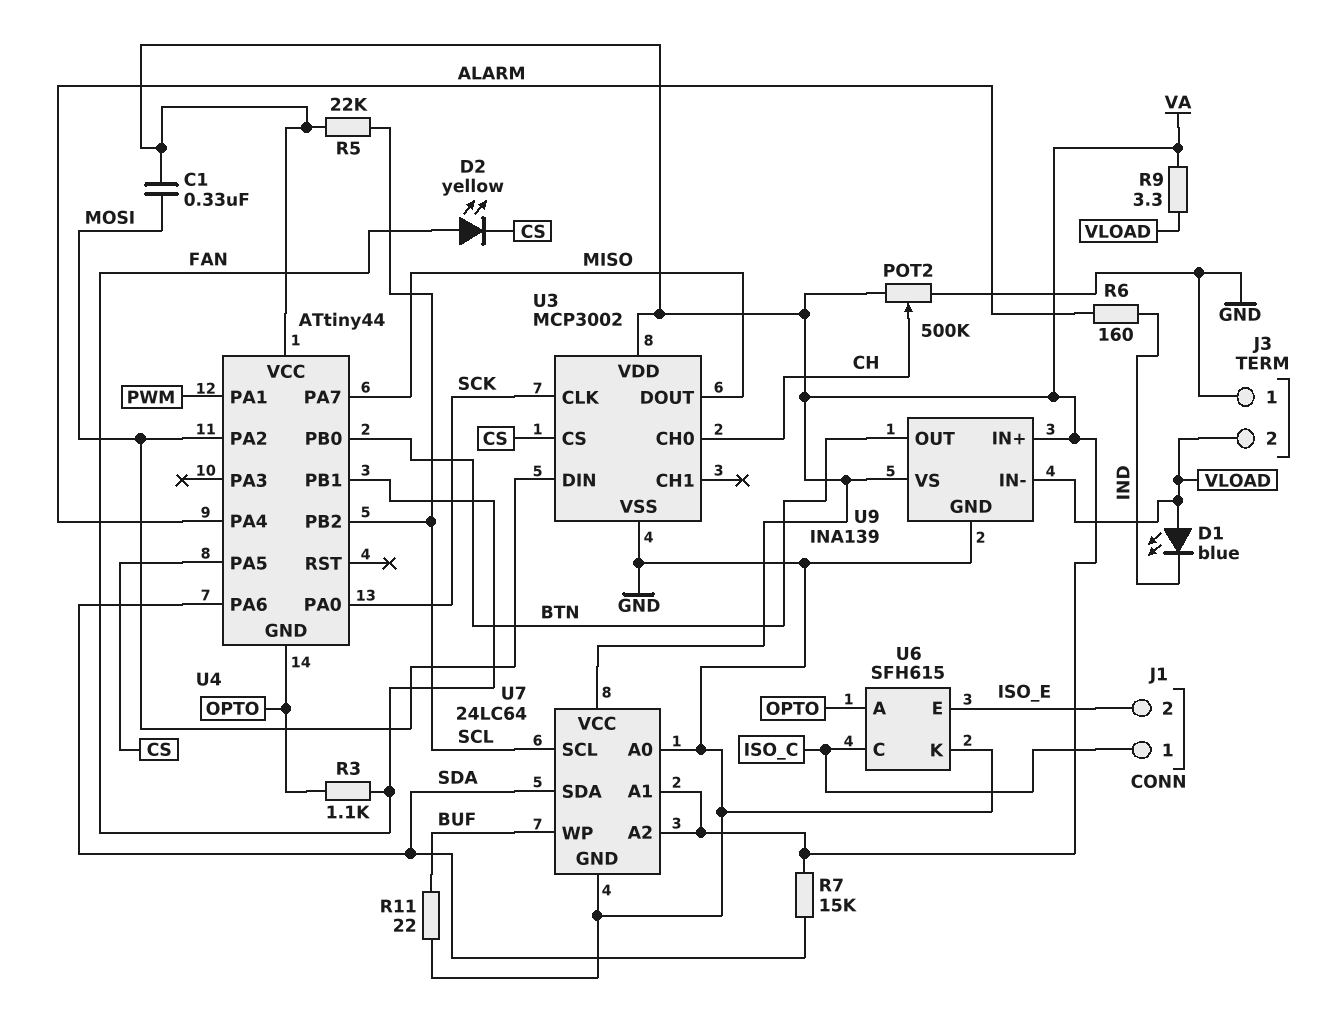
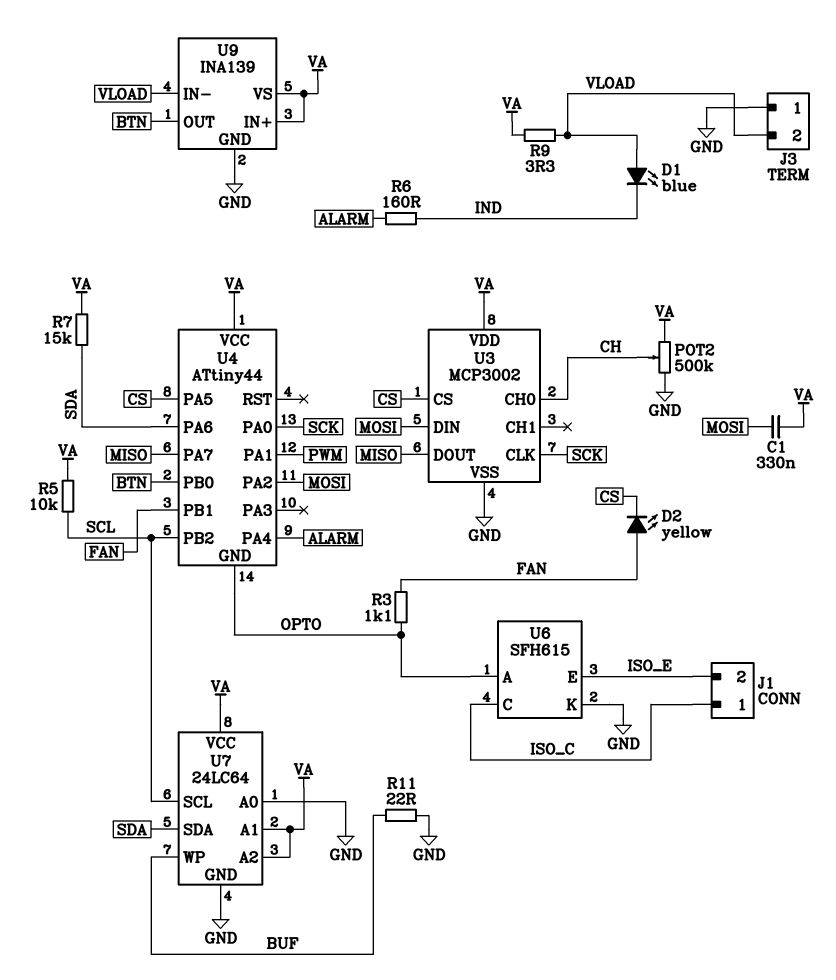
R5: 22k (SCL, VA) -> 10k (SCL, VA)

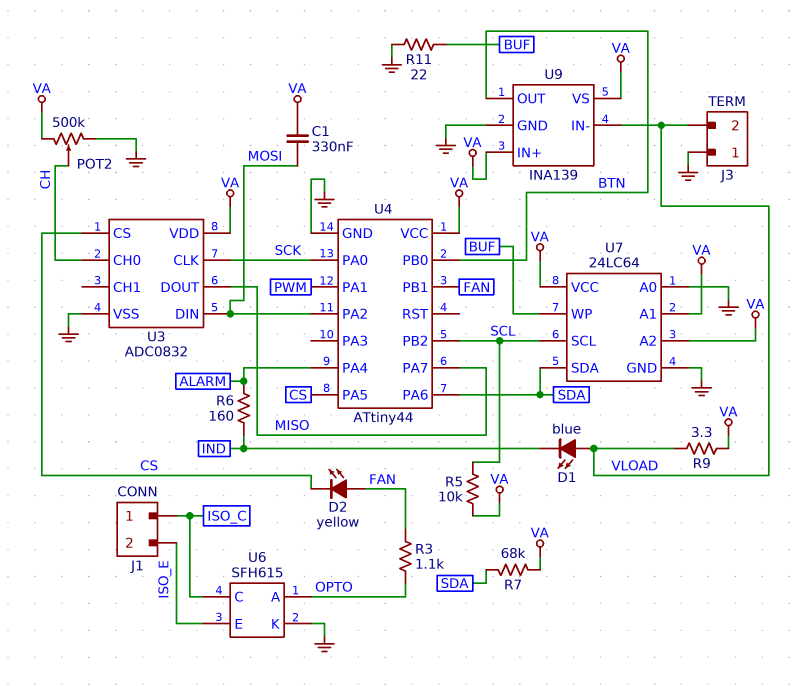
R7: 15k (SDA, VA) -> 68k (SDA, VA)
U3: MCP3002 -> ADC0832
U4 pin GND: OPTO -> GND

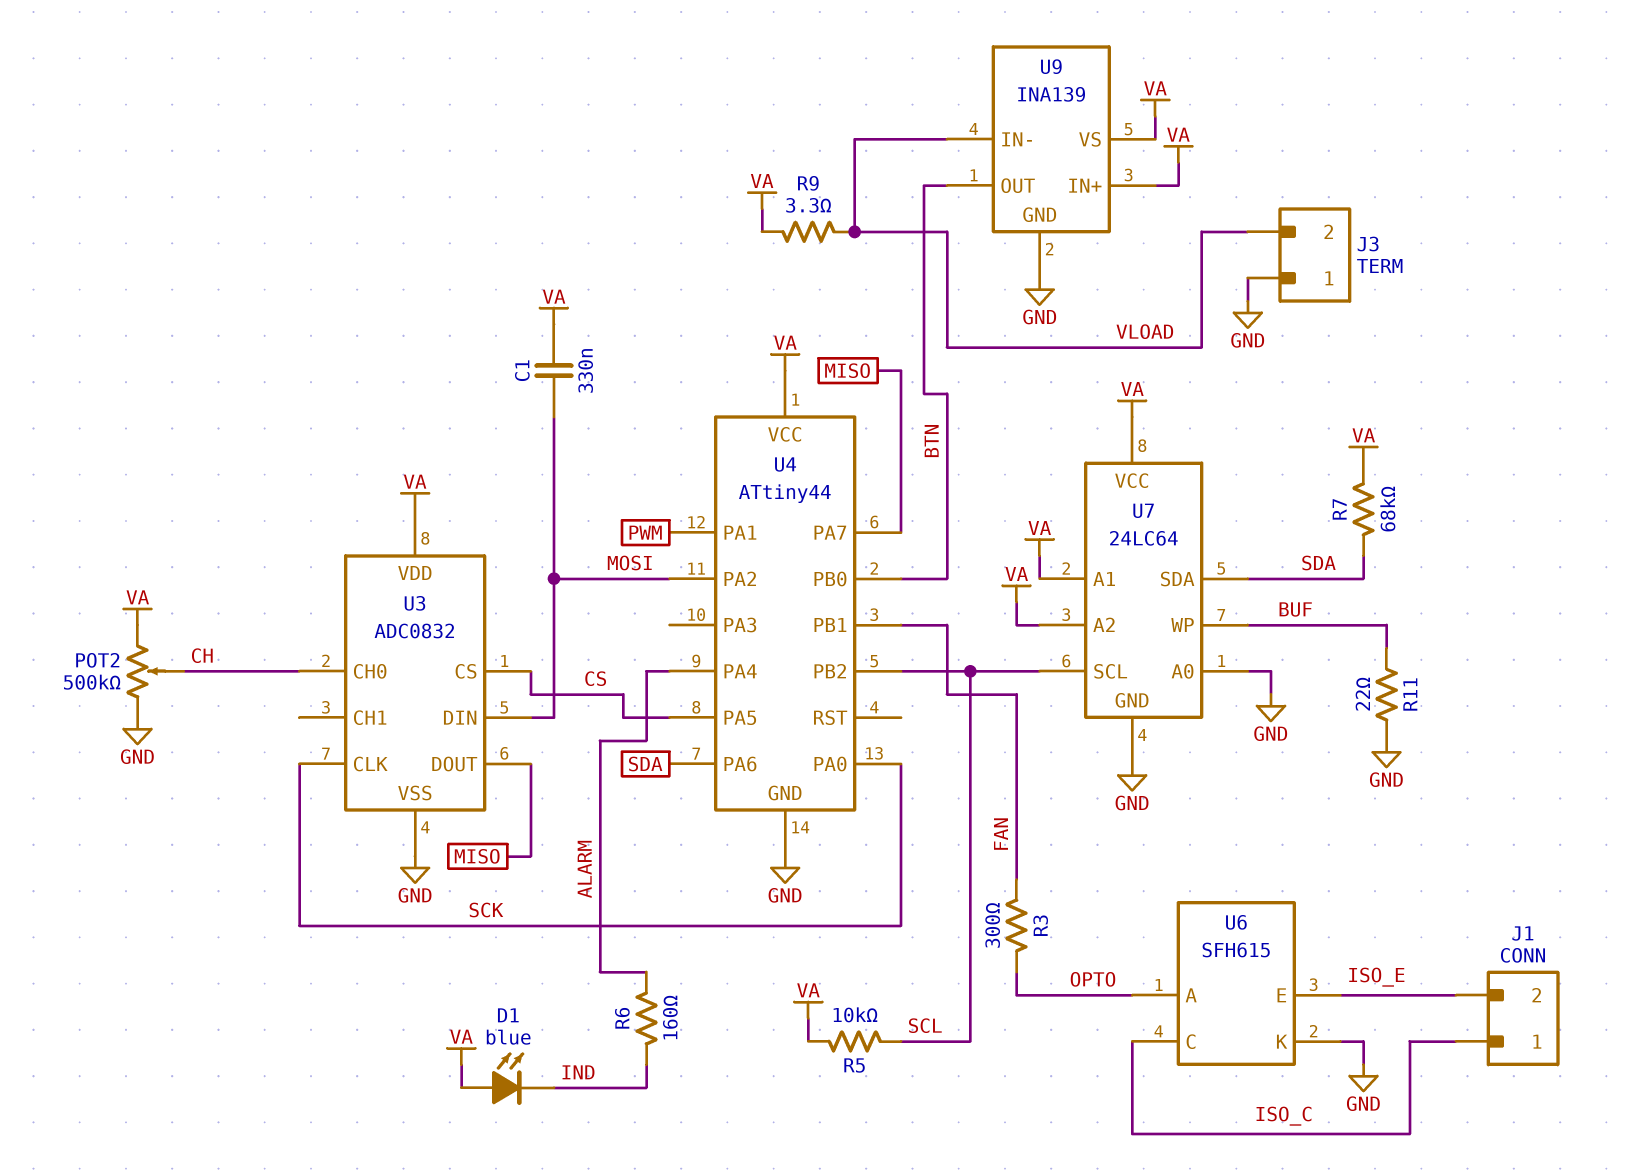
D1: LED blue (A VLOAD, K IND) -> LED blue (A VA, K IND)
D2: LED yellow (A FAN, K CS) -> none
R3: 1.1k (FAN, OPTO) -> 300 (FAN, OPTO)

